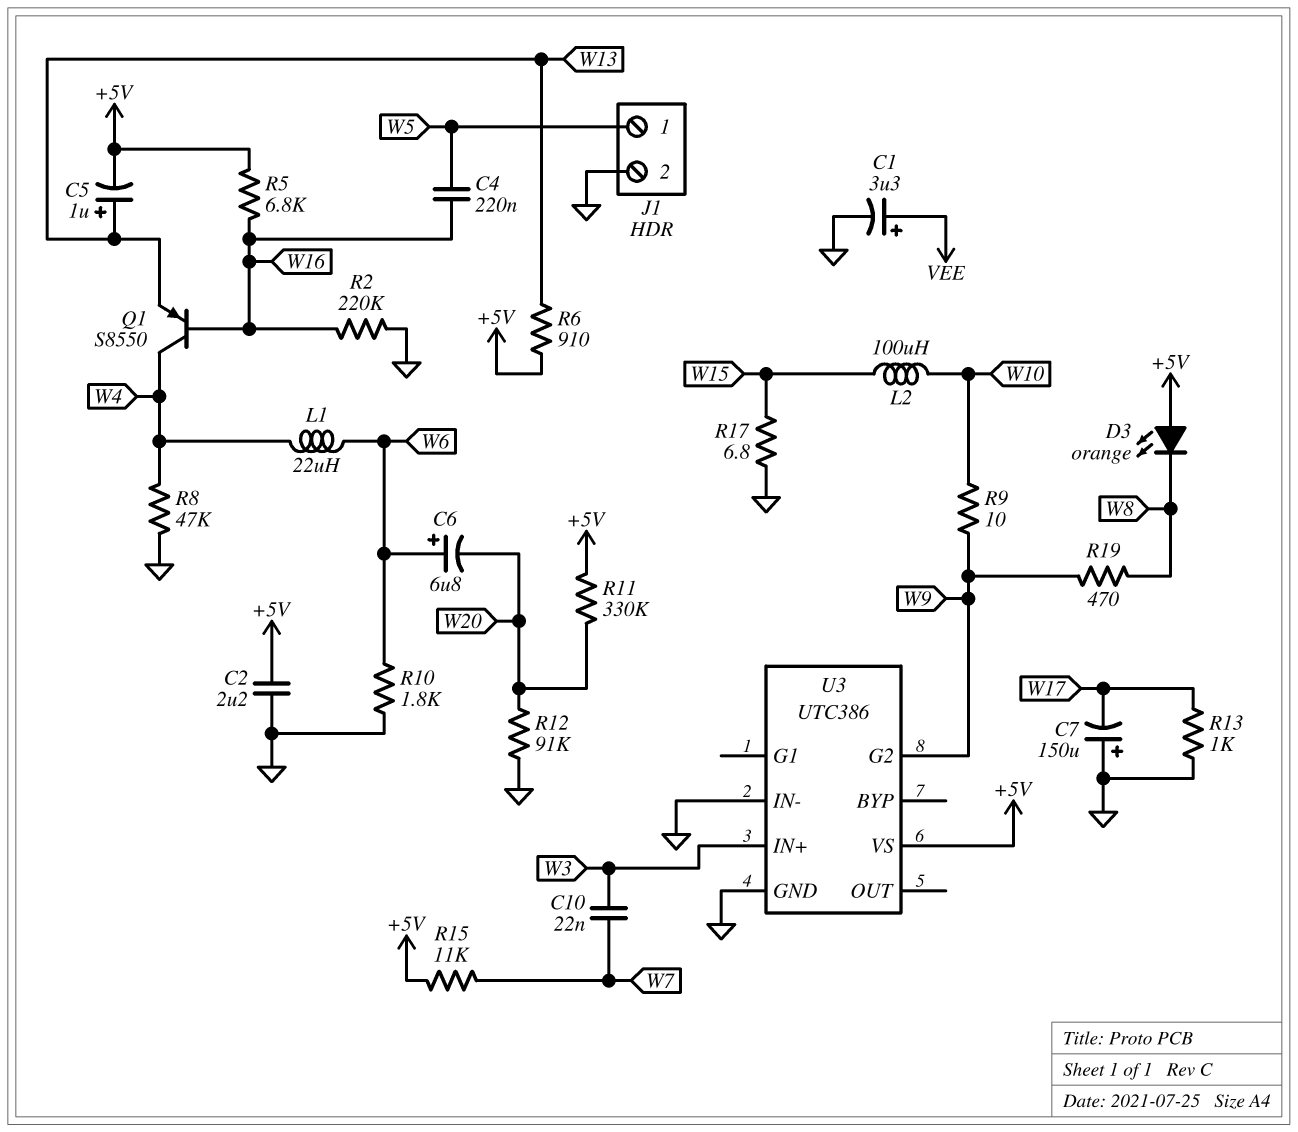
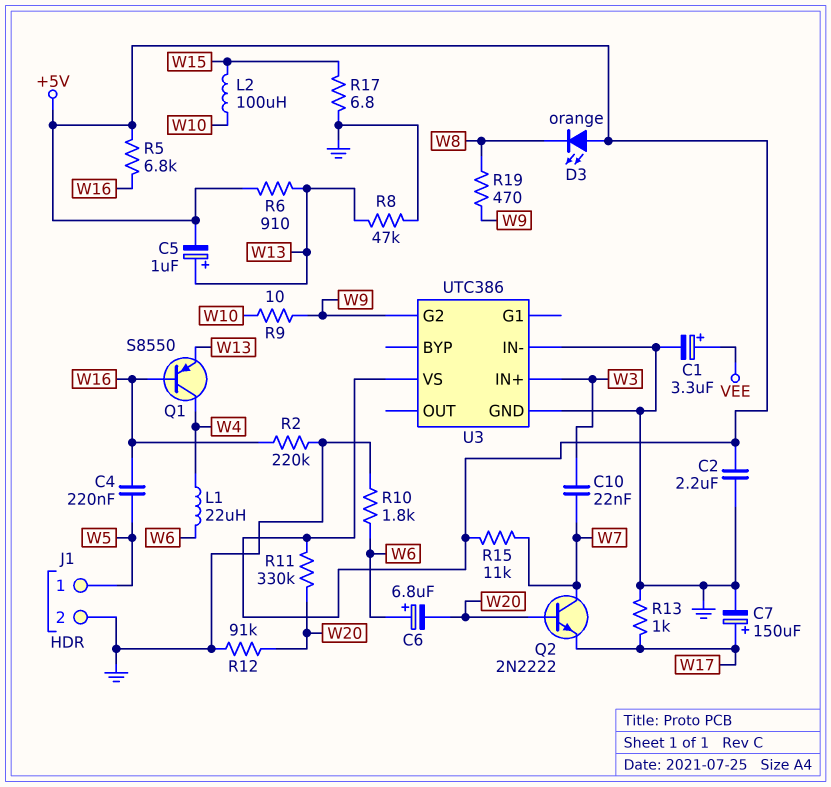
C7: 150uF (plus GND, minus W17) -> 150uF (plus W17, minus GND)
Q2: none -> NPN 2N2222 (B W20, C W7, E W17)
R8: 47k (GND, W4) -> 47k (GND, W13)

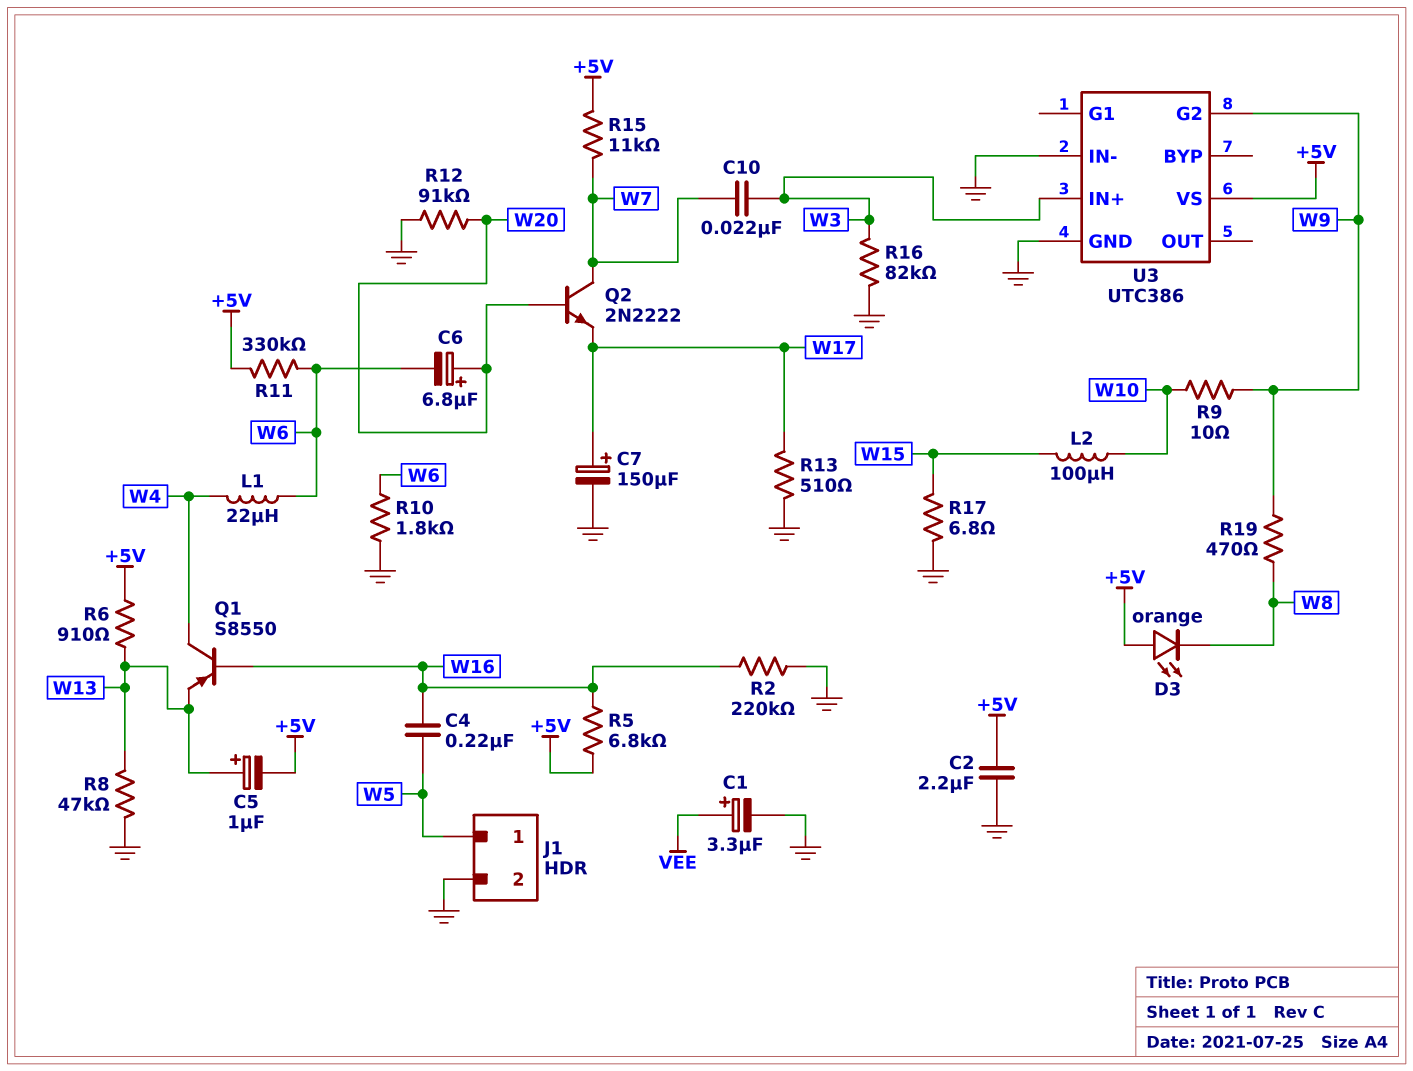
C6: 6.8uF (plus W6, minus W20) -> 6.8uF (plus W20, minus W6)
R11: 330k (+5V, W20) -> 330k (+5V, W6)
R13: 1k (GND, W17) -> 510 (GND, W17)
R16: none -> 82k (GND, W3)

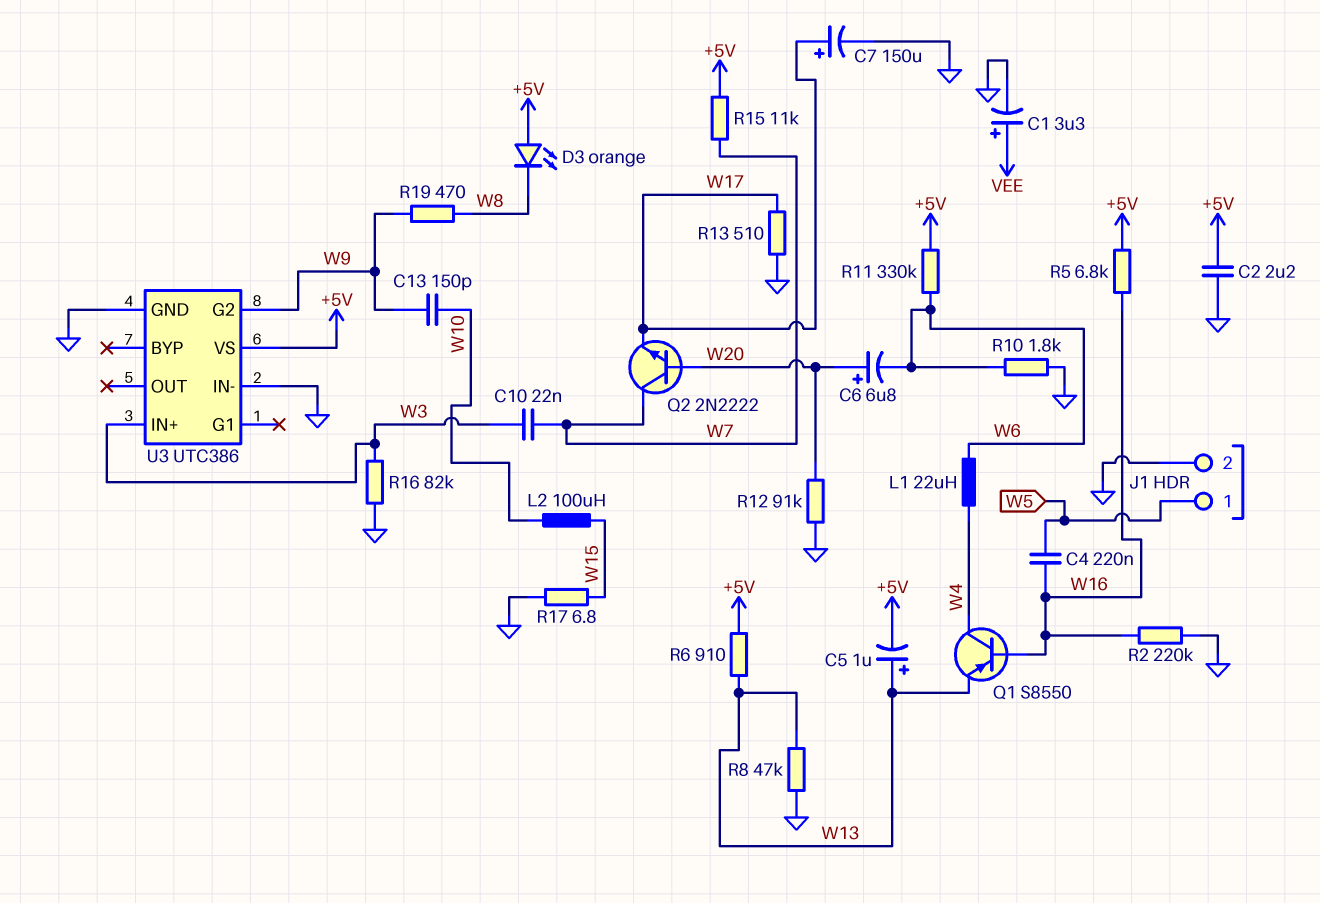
C13: none -> 150pF (W9, W10)
R9: 10 (W9, W10) -> none

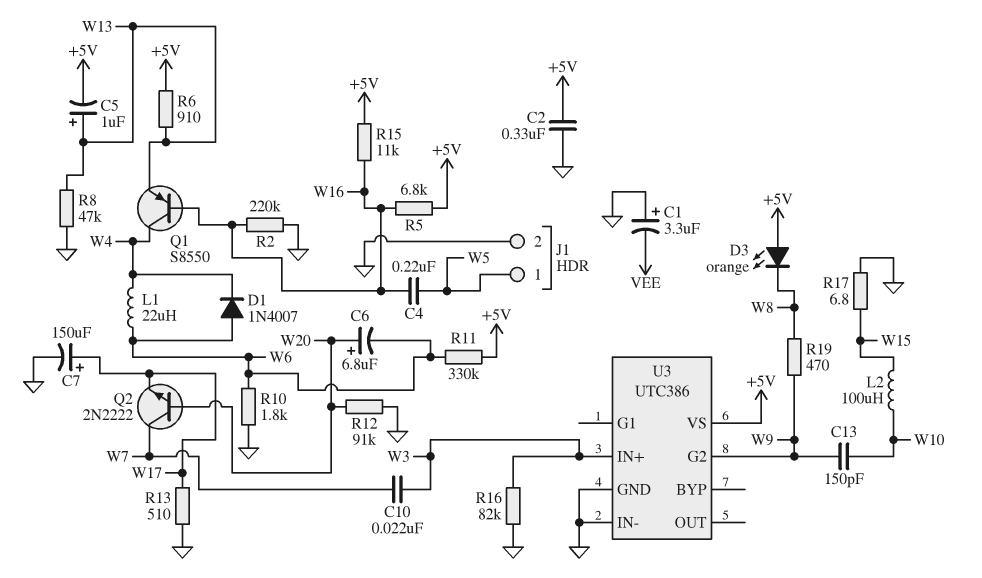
C1: 3.3uF (plus VEE, minus GND) -> 3.3uF (plus GND, minus VEE)
C2: 2.2uF (+5V, GND) -> 330nF (+5V, GND)
D1: none -> diode 1N4007 (A W6, K W4)
R15: 11k (+5V, W7) -> 11k (+5V, W16)

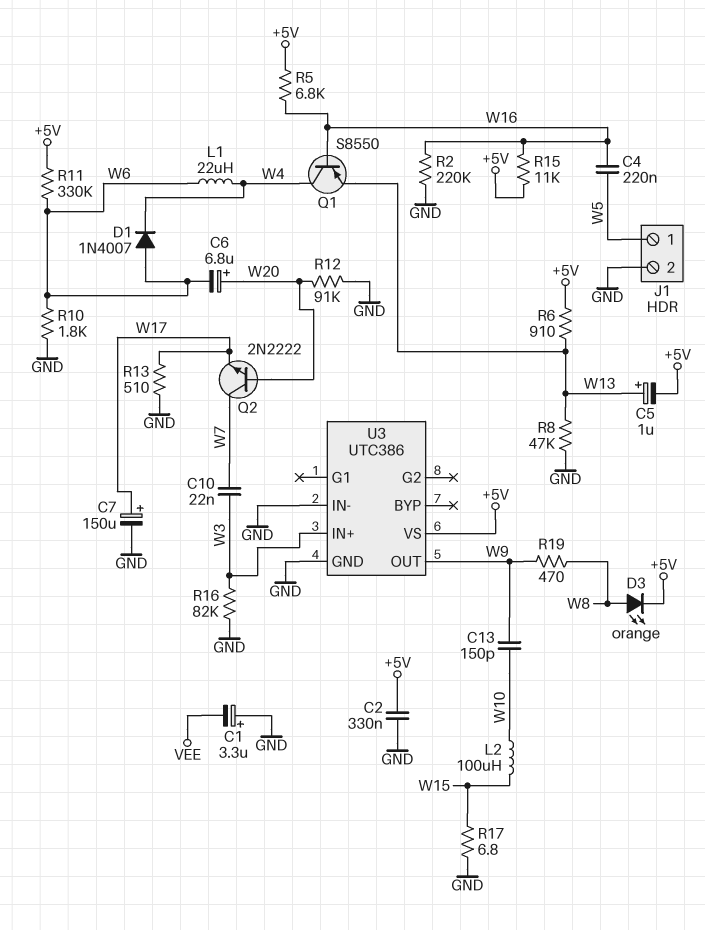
D3: LED orange (A +5V, K W8) -> LED orange (A W8, K +5V)
U3 pin G2: W9 -> none
U3 pin OUT: none -> W9

